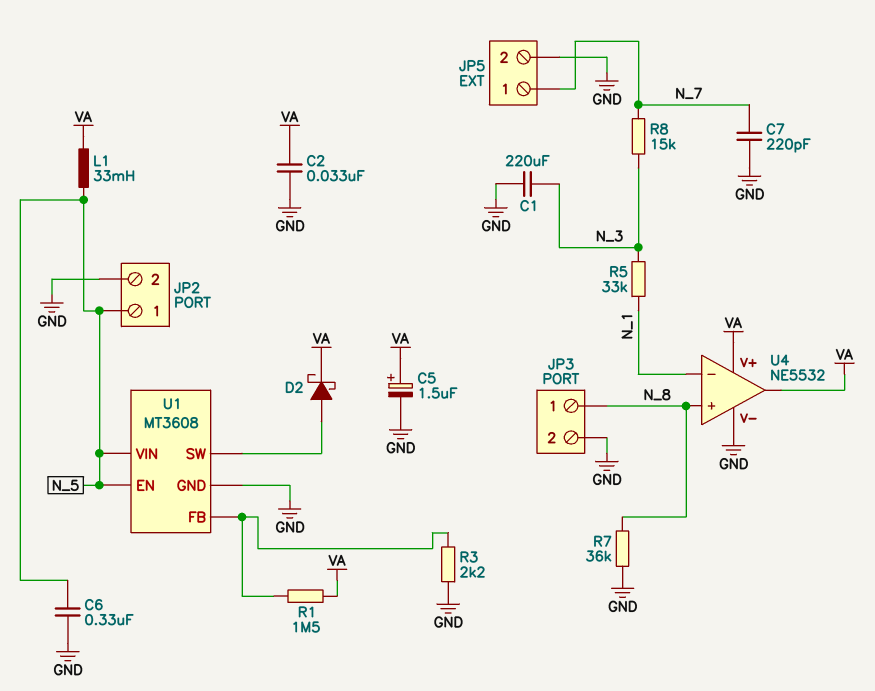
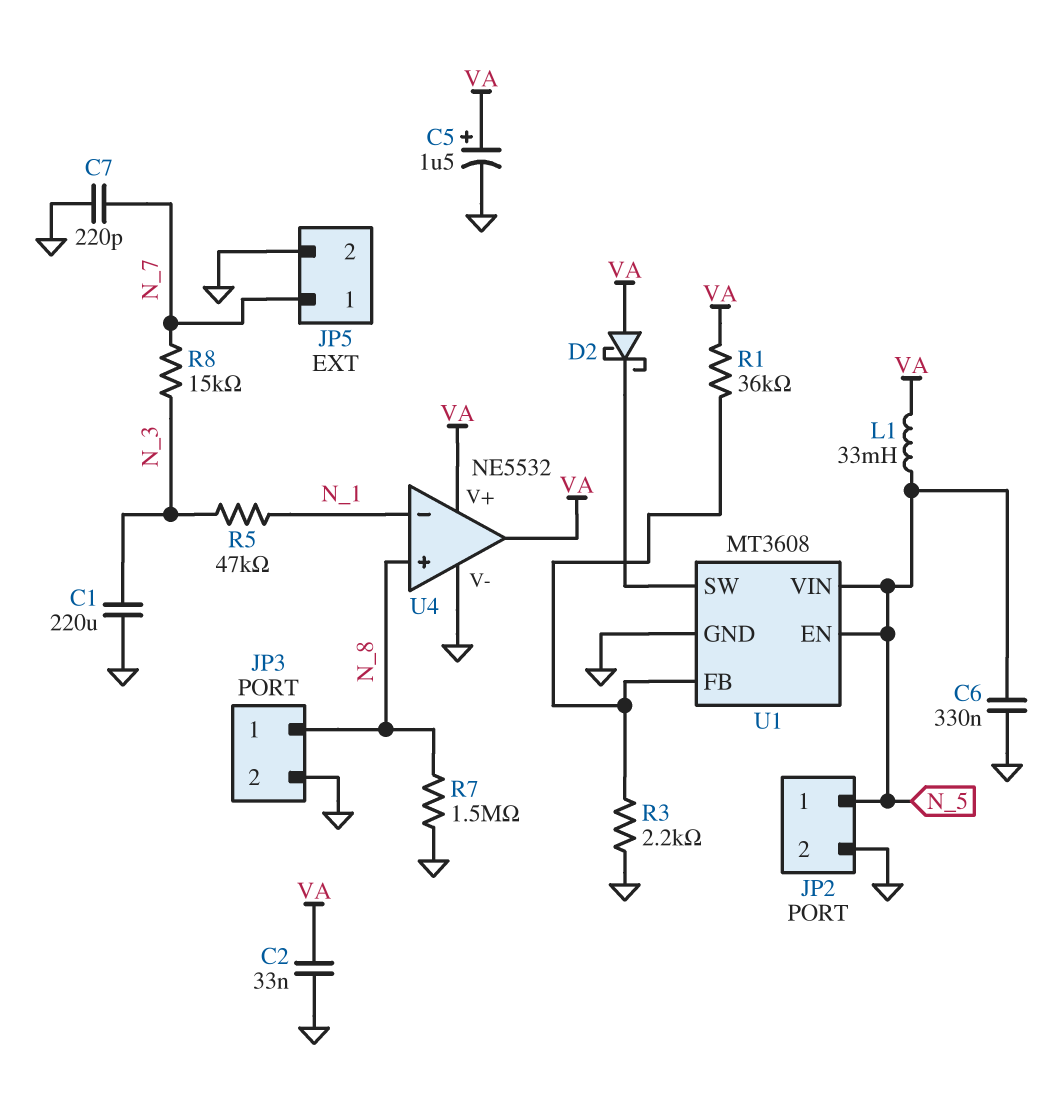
D2: schottky (A U1/SW, K VA) -> schottky (A VA, K U1/SW)
R1: 1.5M (U1/FB, VA) -> 36k (U1/FB, VA)
R5: 33k (N_1, N_3) -> 47k (N_1, N_3)
R7: 36k (GND, N_8) -> 1.5M (GND, N_8)

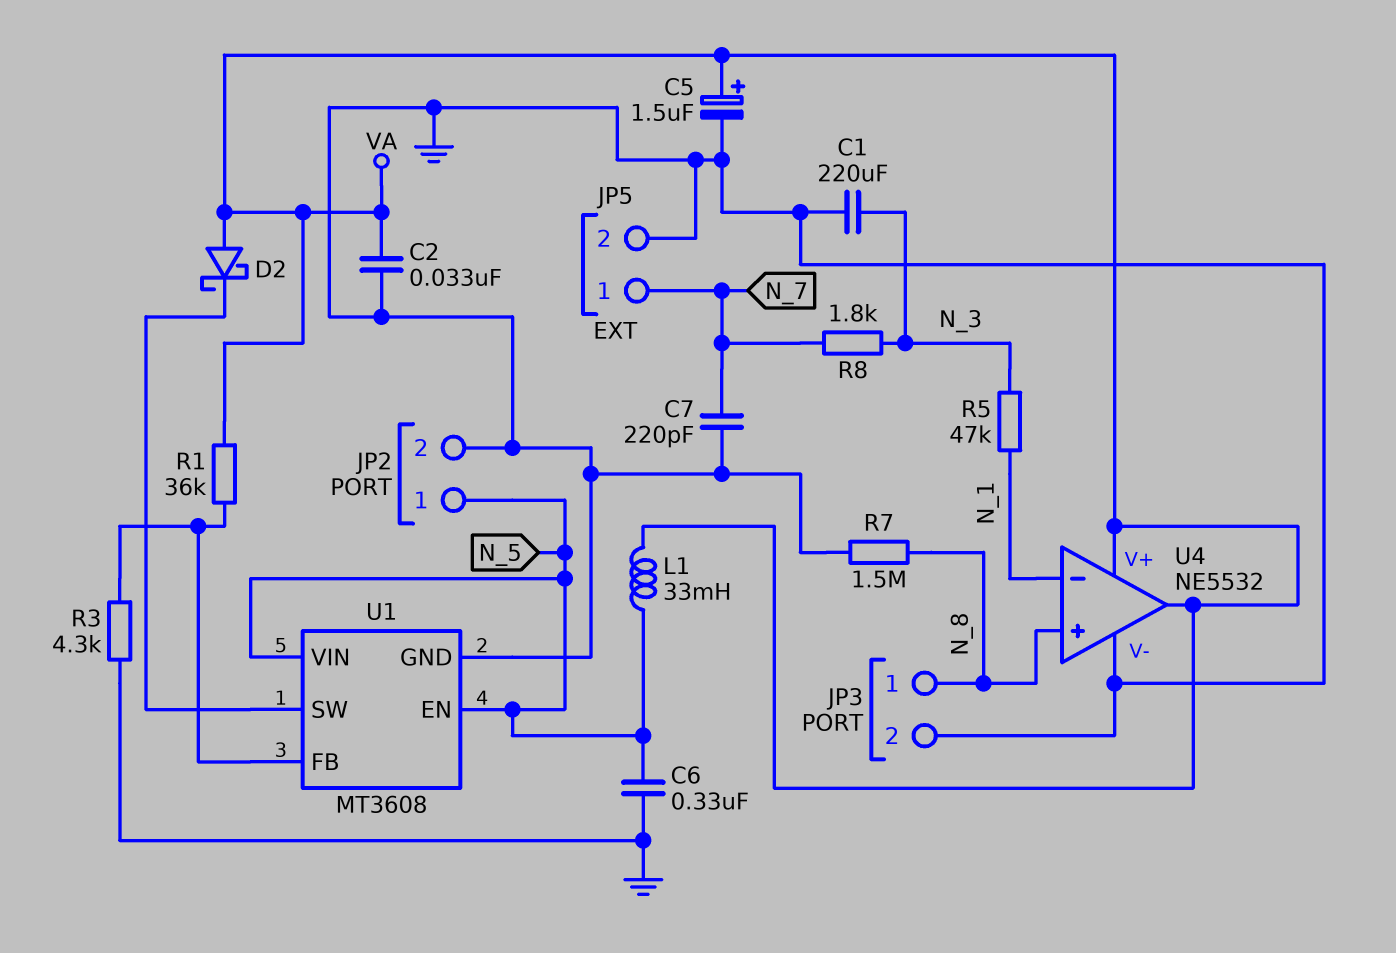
R3: 2.2k (GND, U1/FB) -> 4.3k (GND, U1/FB)
R8: 15k (N_3, N_7) -> 1.8k (N_3, N_7)

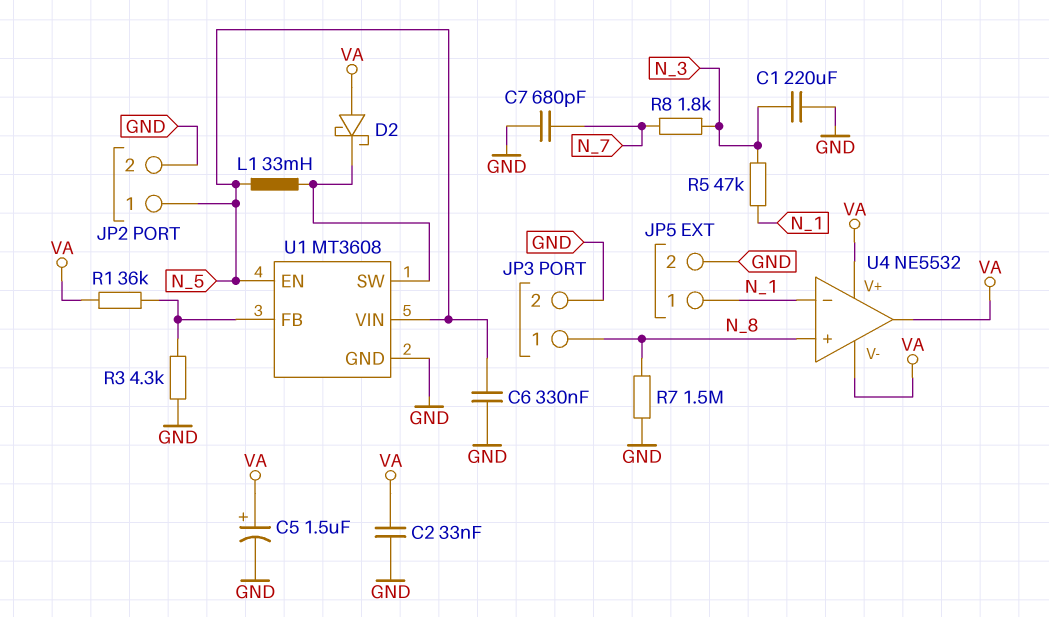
C7: 220pF (GND, N_7) -> 680pF (GND, N_7)
JP5 pin 1: N_7 -> N_1
L1: 33mH (N_5, VA) -> 33mH (N_5, U1/SW)
U4 pin V-: GND -> VA

